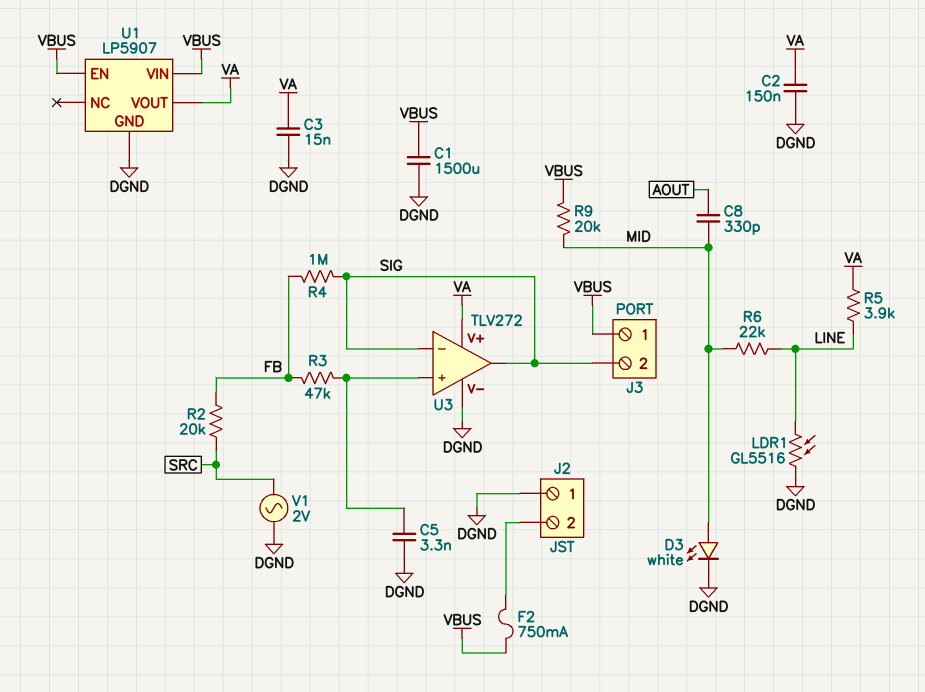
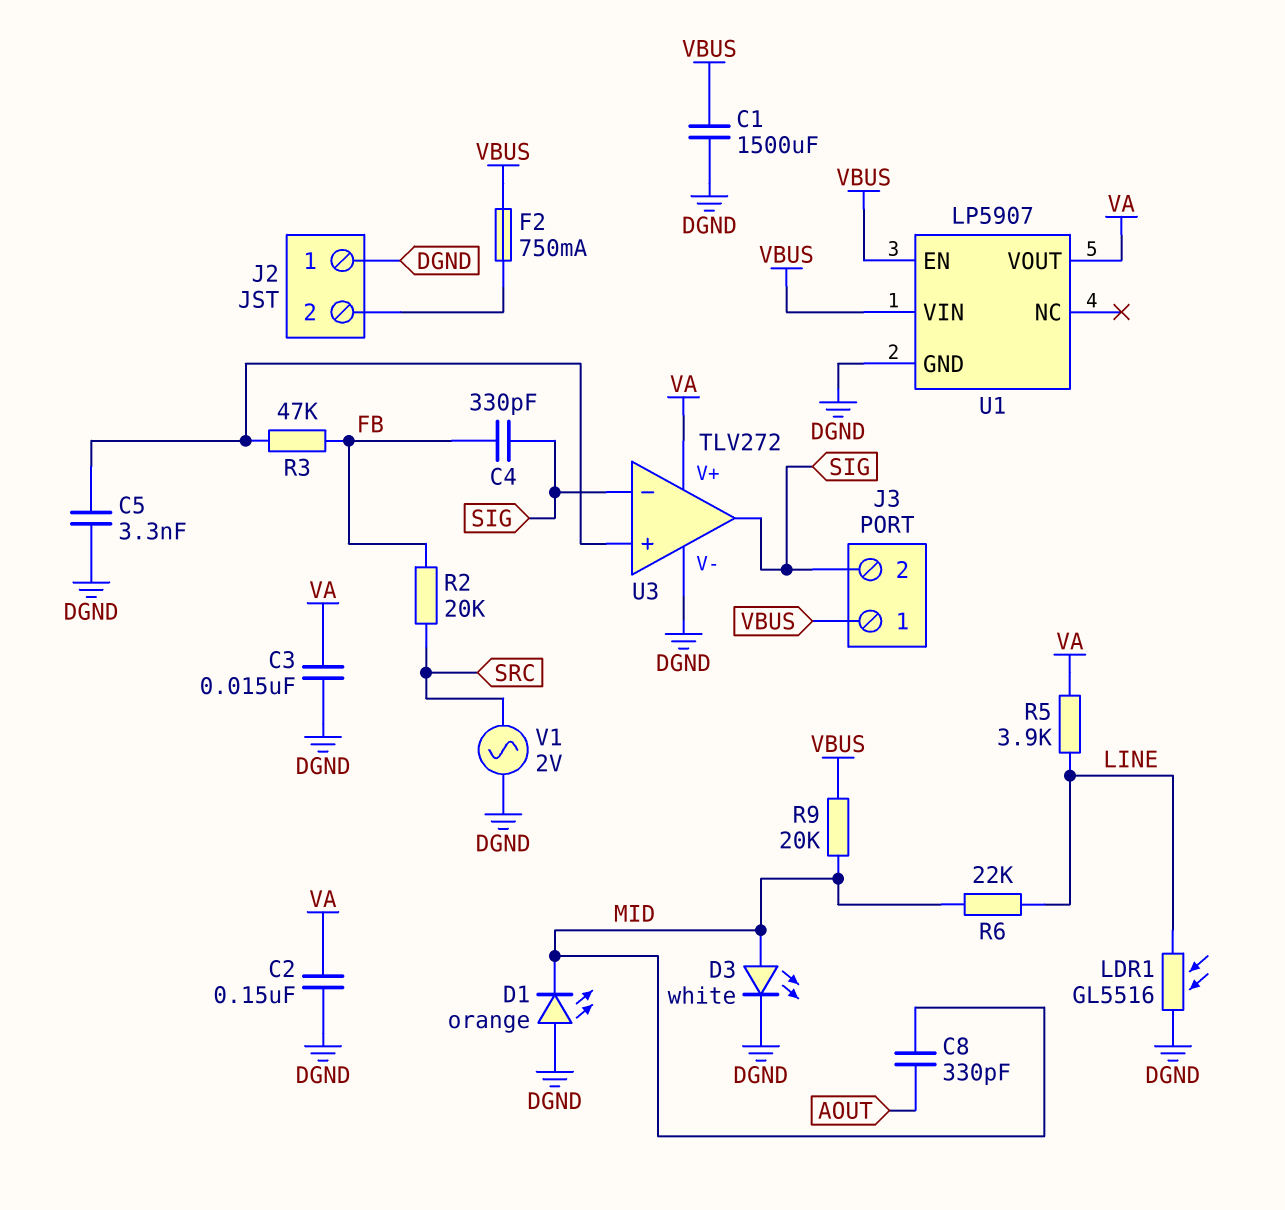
C4: none -> 330pF (FB, SIG)
D1: none -> LED orange (A DGND, K MID)
R4: 1M (FB, SIG) -> none

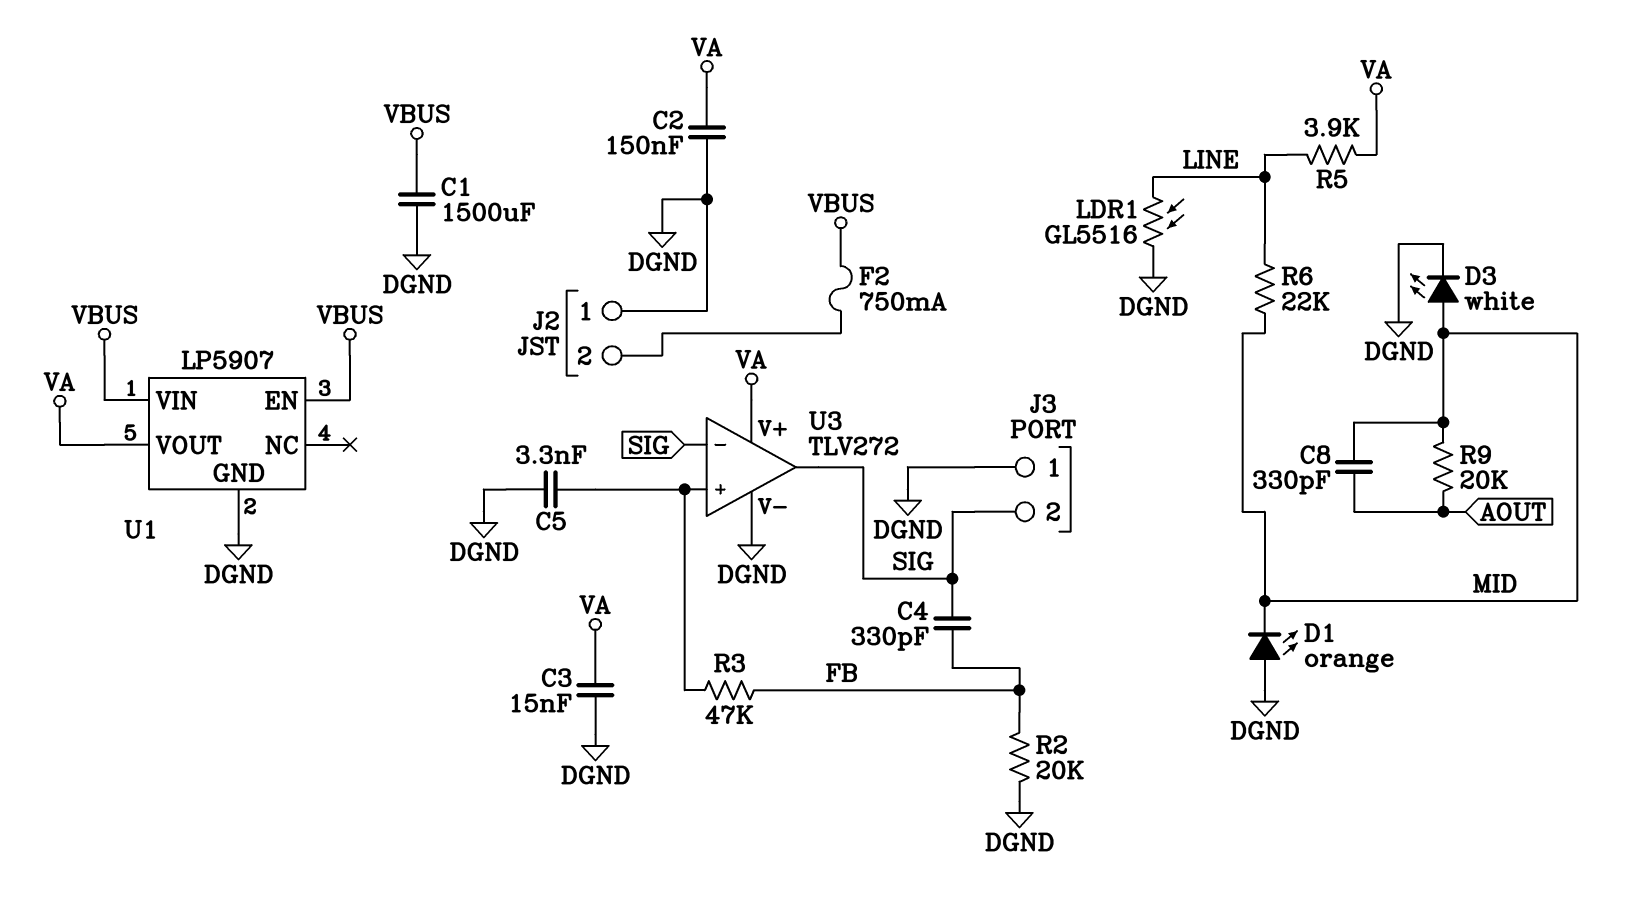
J3 pin 1: VBUS -> DGND
R2: 20k (FB, SRC) -> 20k (DGND, FB)
R9: 20k (MID, VBUS) -> 20k (AOUT, MID)
V1: AC 2V (DGND, SRC) -> none

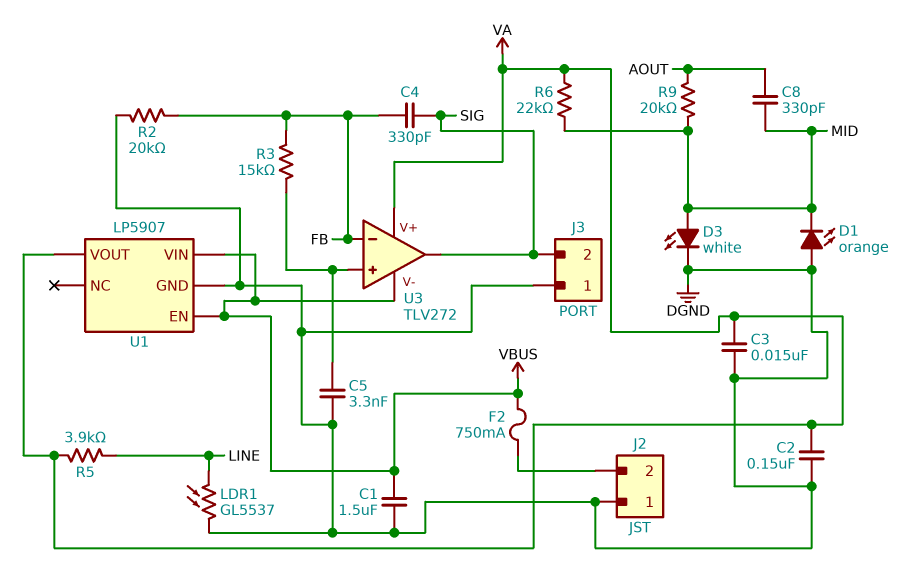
C1: 1500uF (DGND, VBUS) -> 1.5uF (DGND, VBUS)
LDR1: GL5516 (DGND, LINE) -> GL5537 (DGND, LINE)
R3: 47k (FB, U3/in+) -> 15k (FB, U3/in+)
R6: 22k (LINE, MID) -> 22k (MID, VA)
U3 pin V-: DGND -> VBUS
U3 pin in-: SIG -> FB

